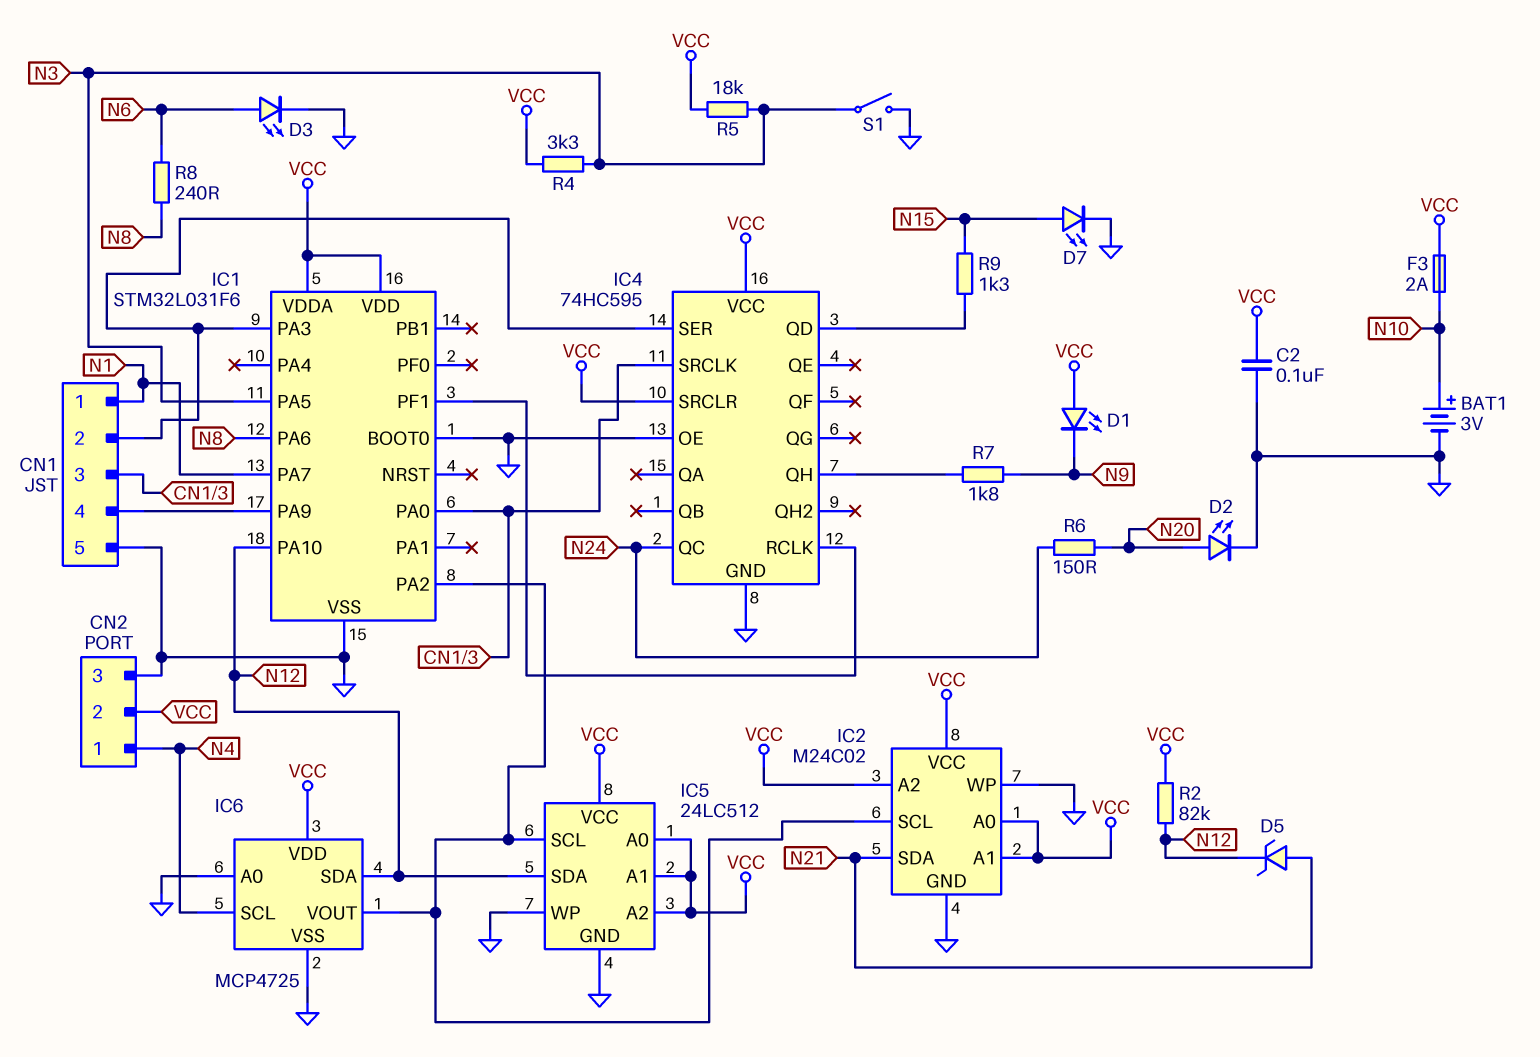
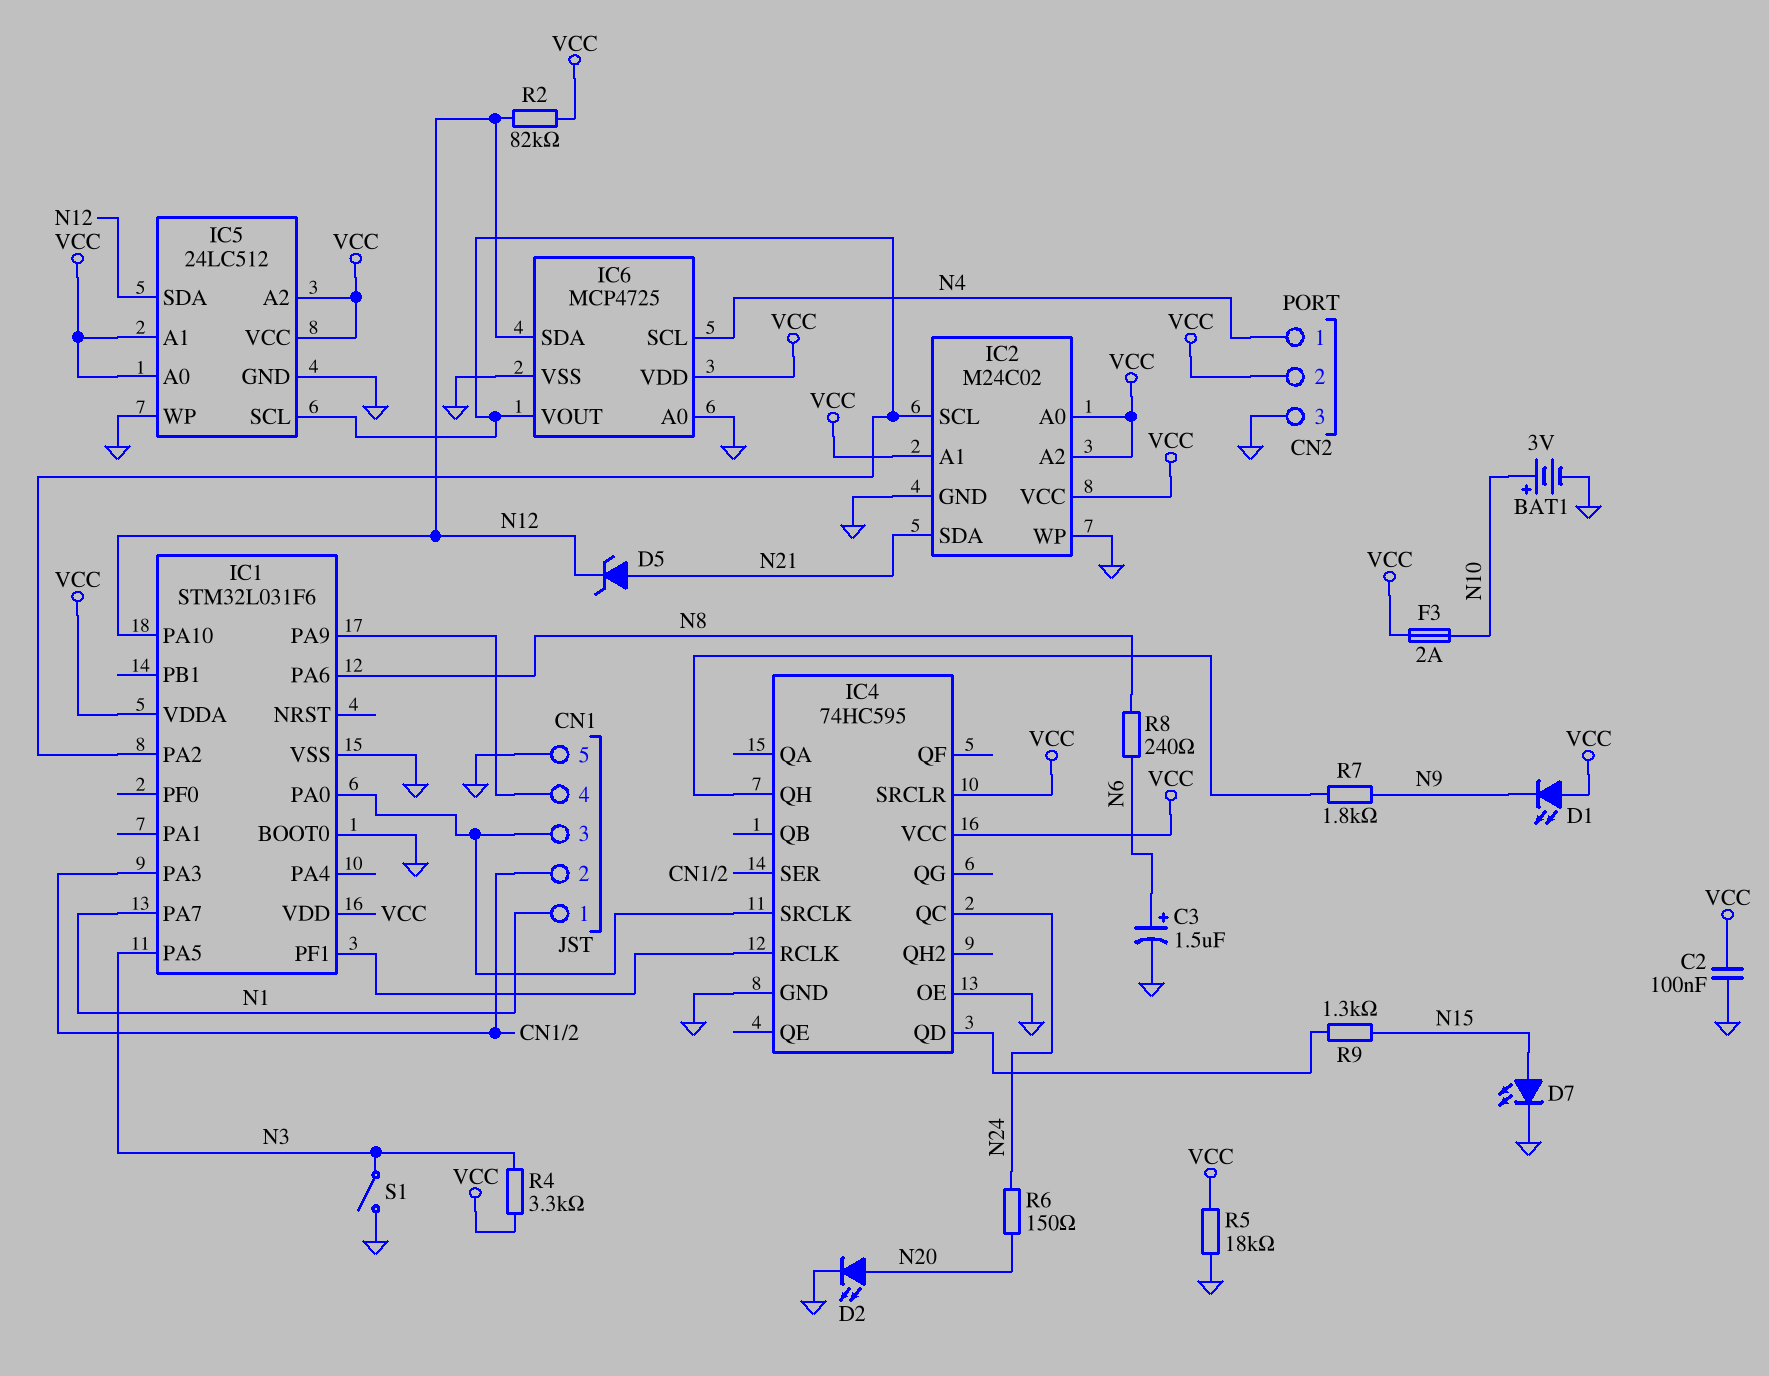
C3: none -> 1.5uF (plus N6, minus GND)
D3: LED (A N6, K GND) -> none
R5: 18k (N3, VCC) -> 18k (GND, VCC)

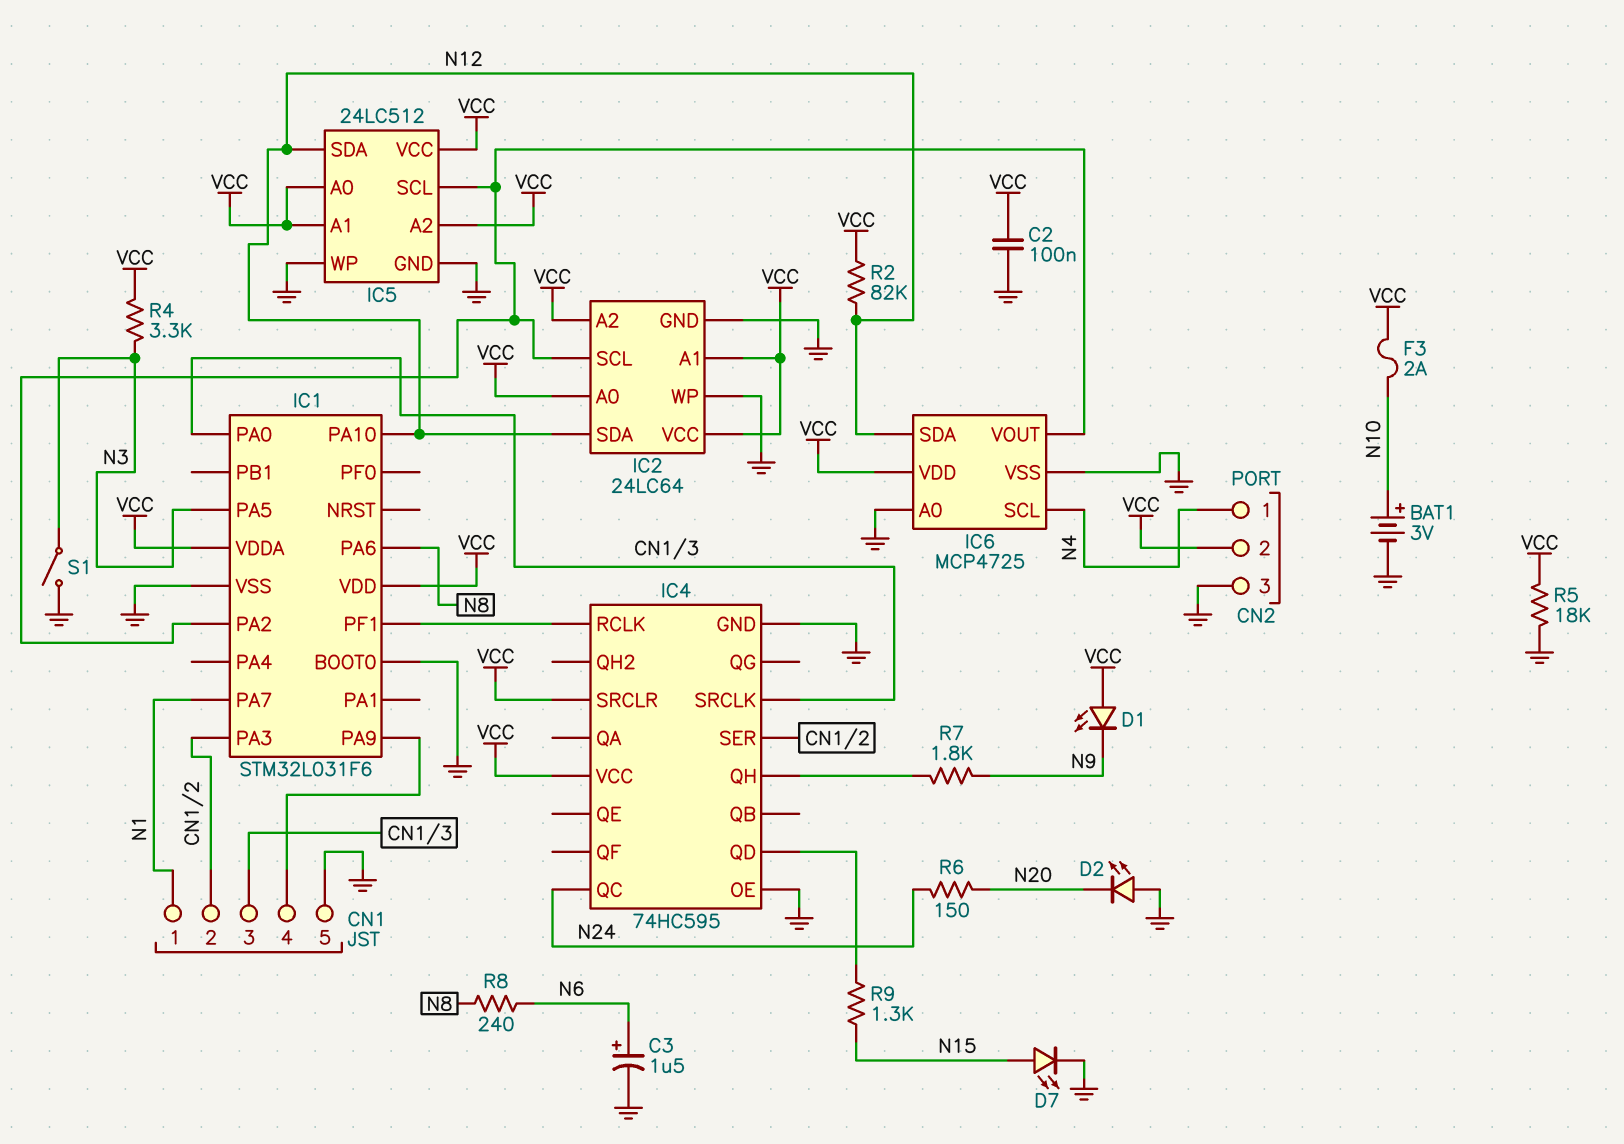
D2: LED (A N20, K GND) -> LED (A GND, K N20)
D5: zener (A N21, K N12) -> none
IC2: M24C02 -> 24LC64
IC2 pin SDA: N21 -> N12

